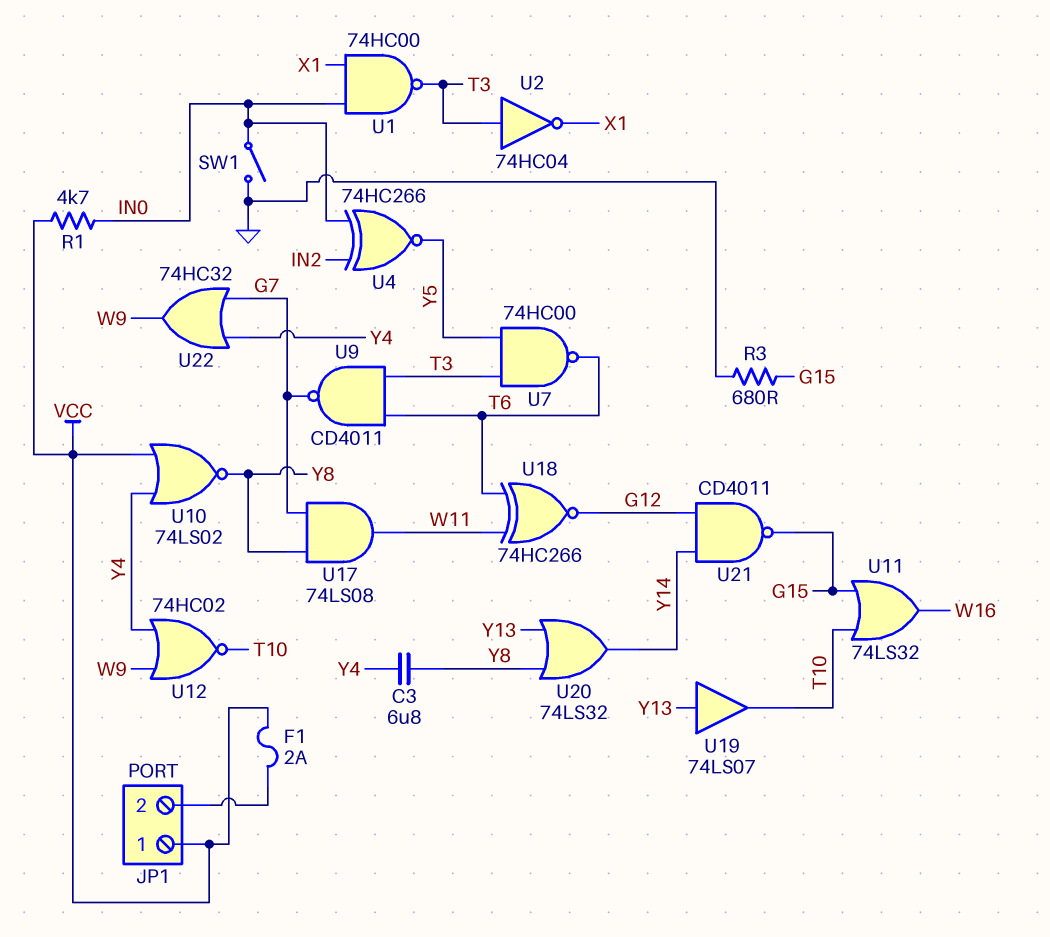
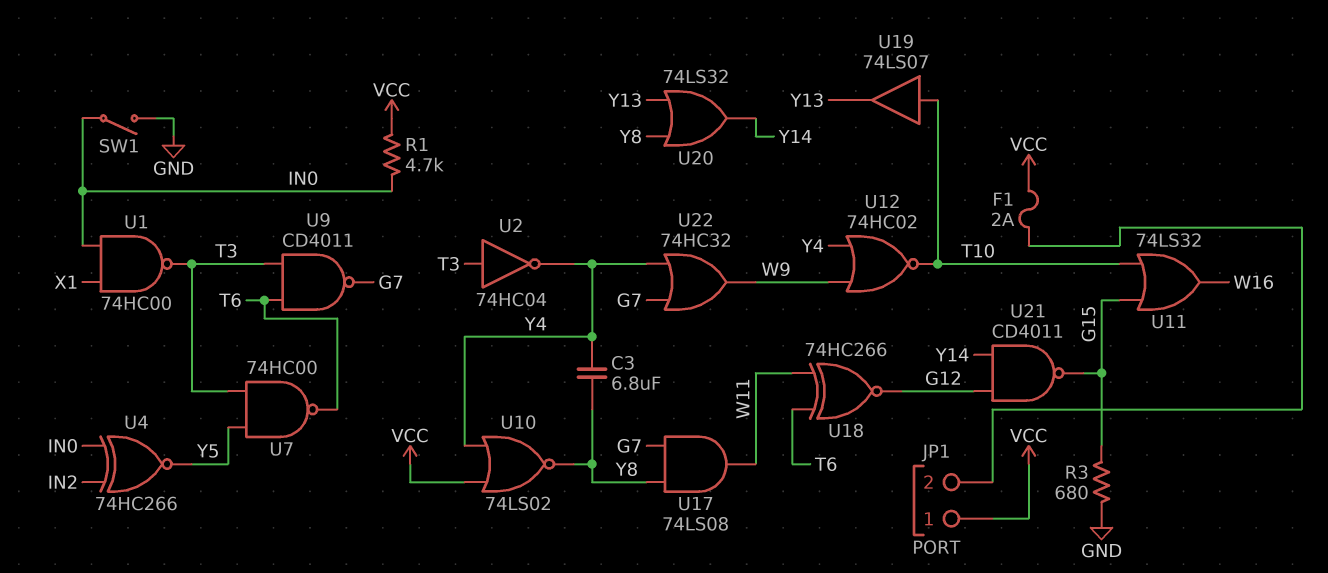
U2: NOT 74HC04 (in T3, out X1) -> NOT 74HC04 (in T3, out Y4)
U19: buffer 74LS07 (in Y13, out T10) -> buffer 74LS07 (in T10, out Y13)

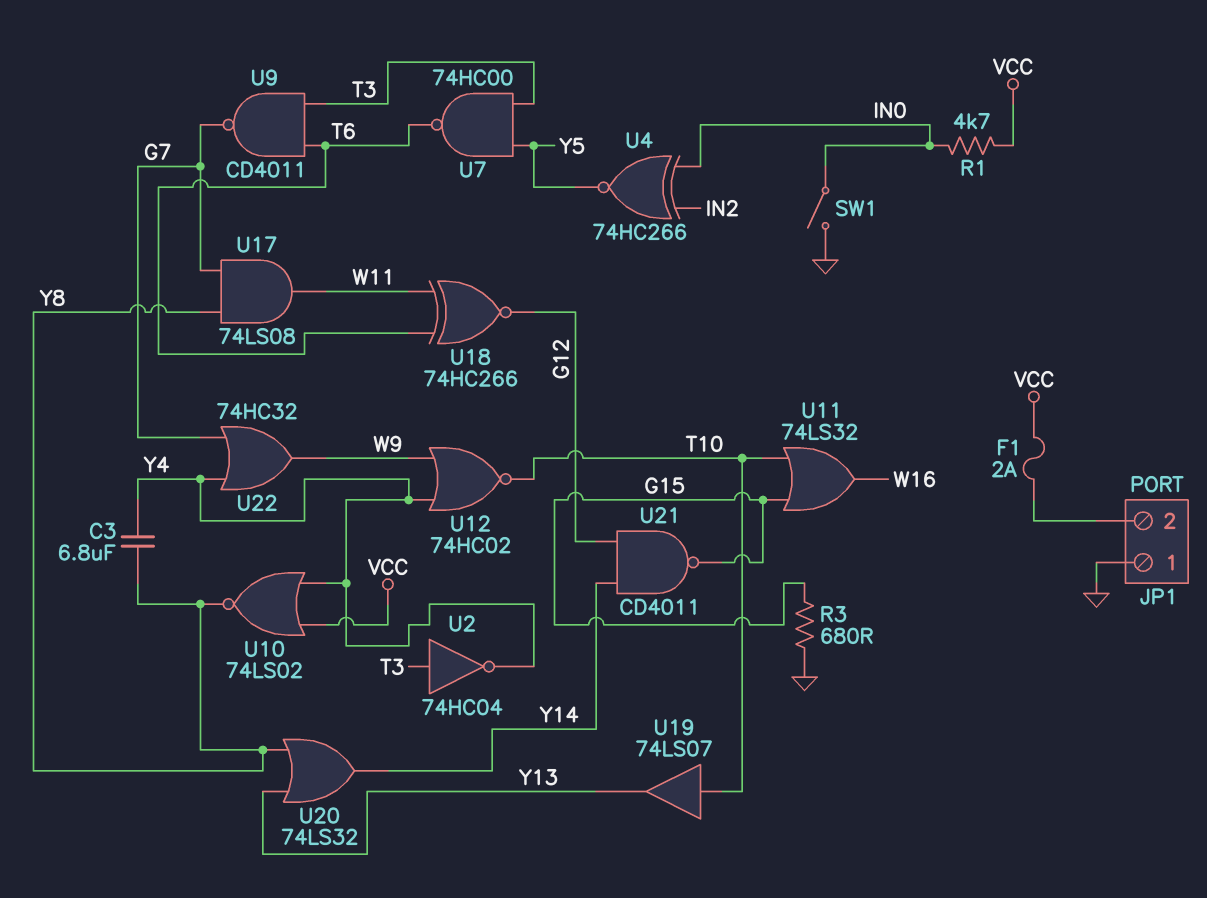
JP1 pin 1: VCC -> GND
U1: NAND 74HC00 (in IN0, in X1, out T3) -> none

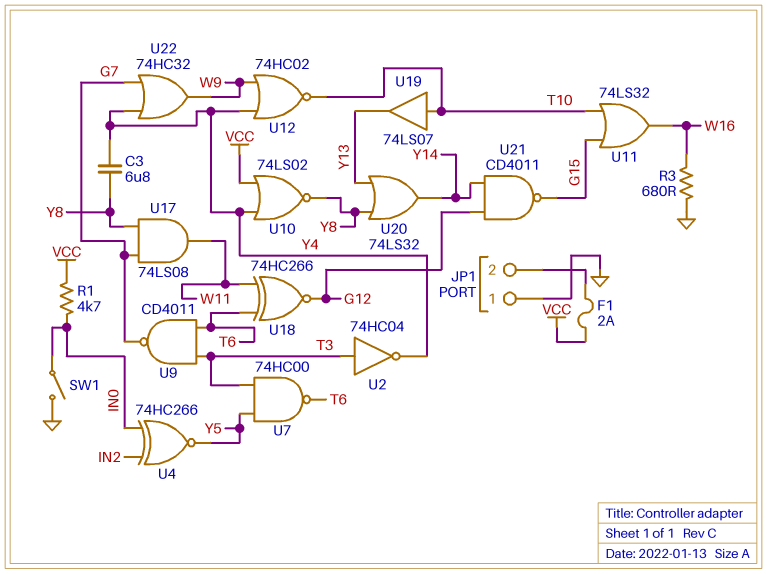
R3: 680 (G15, GND) -> 680 (GND, W16)

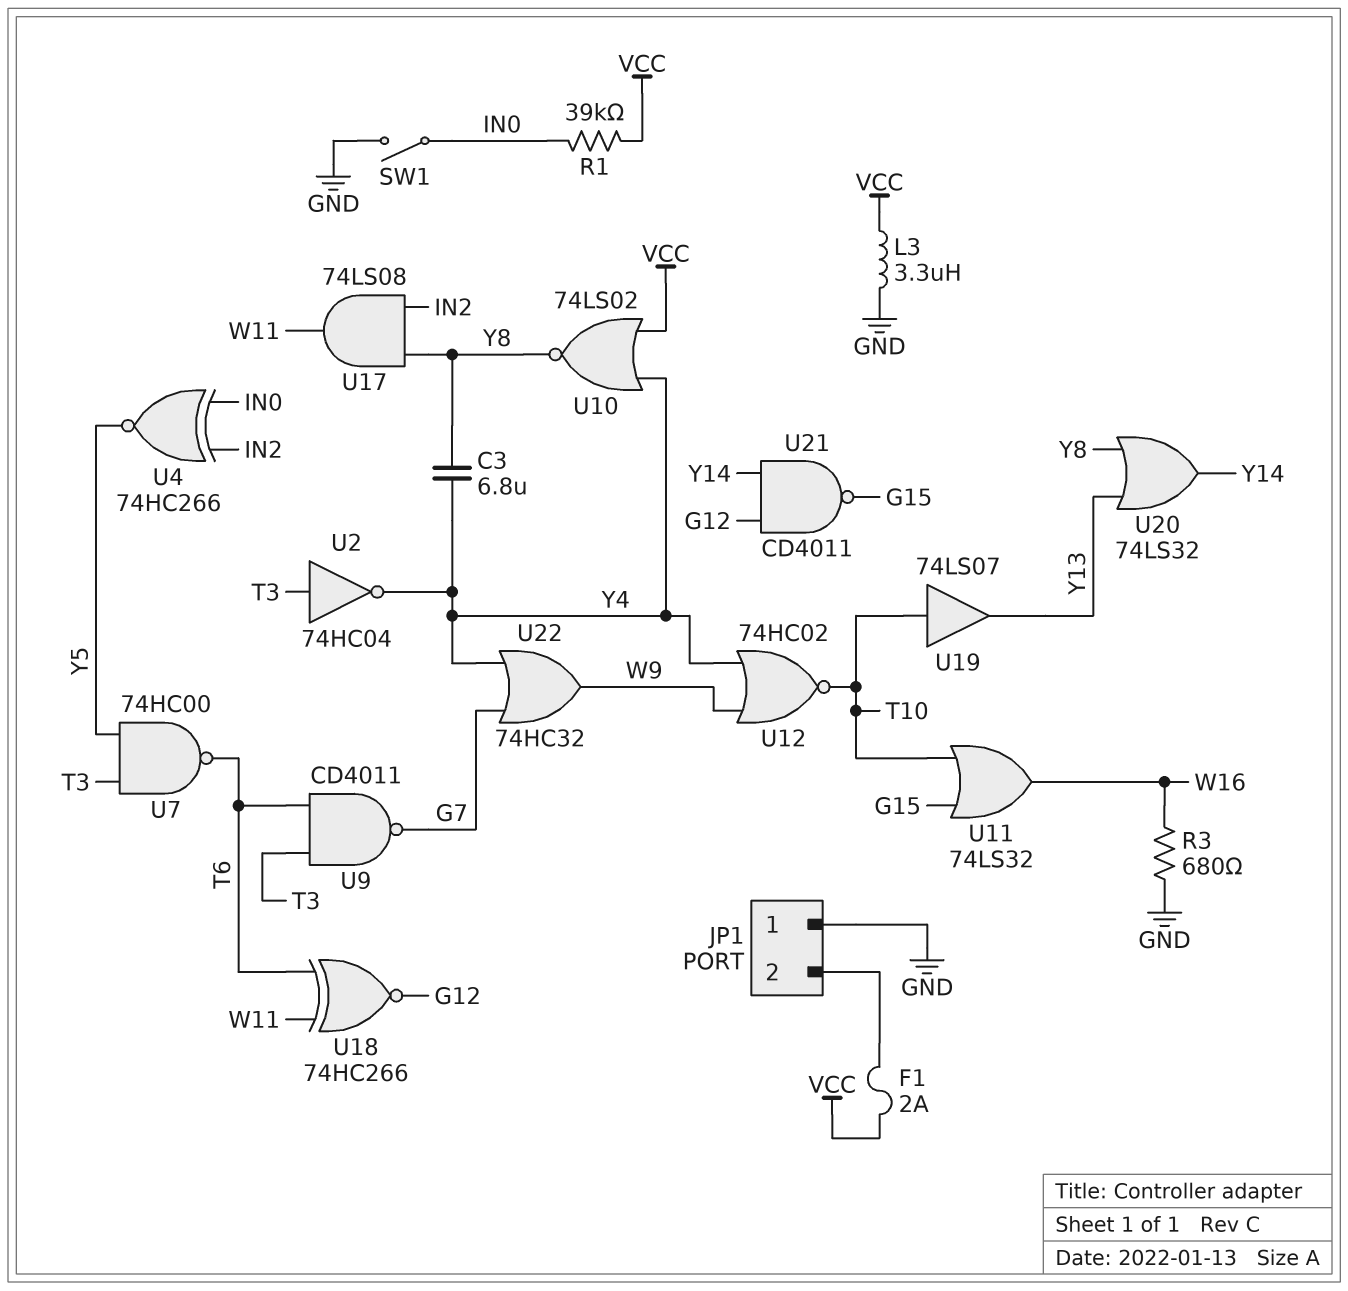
L3: none -> 3.3uH (GND, VCC)
R1: 4.7k (IN0, VCC) -> 39k (IN0, VCC)
U17: AND 74LS08 (in G7, in Y8, out W11) -> AND 74LS08 (in IN2, in Y8, out W11)

